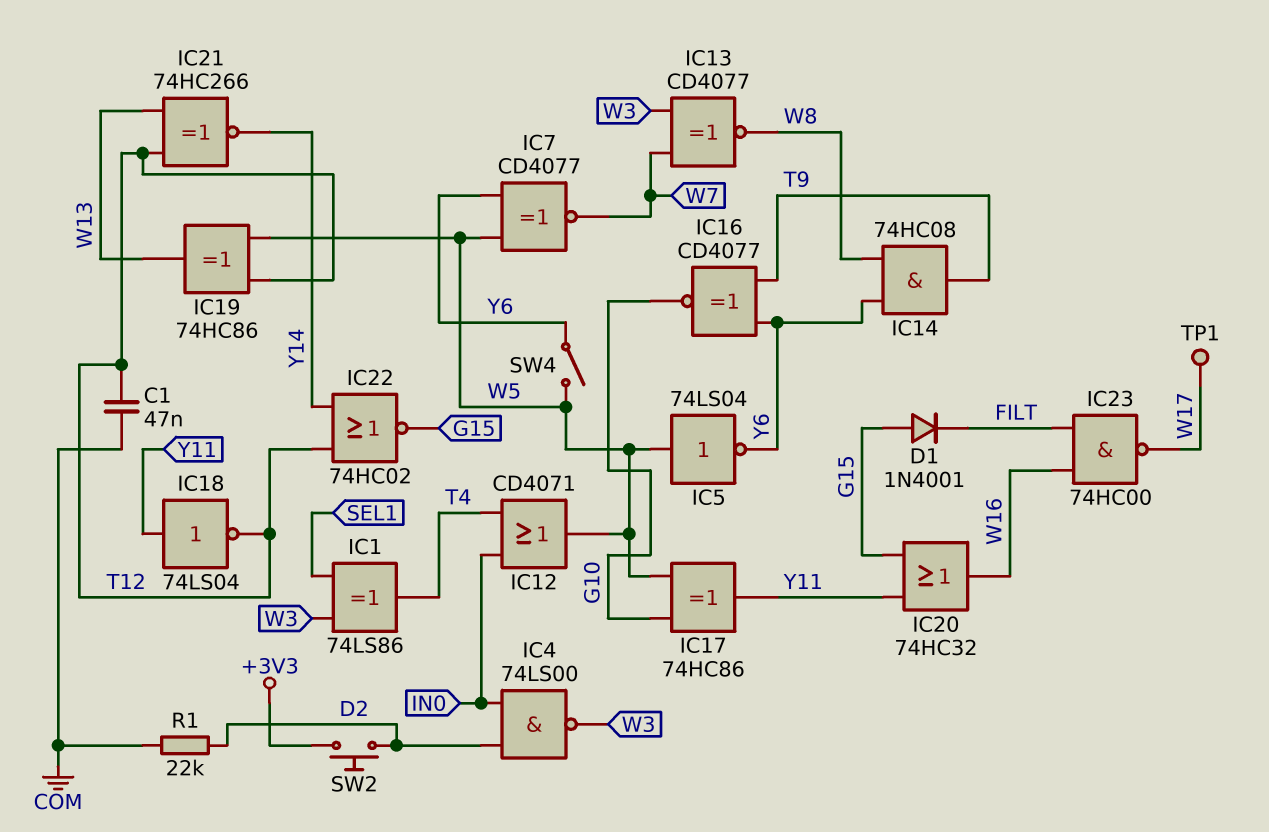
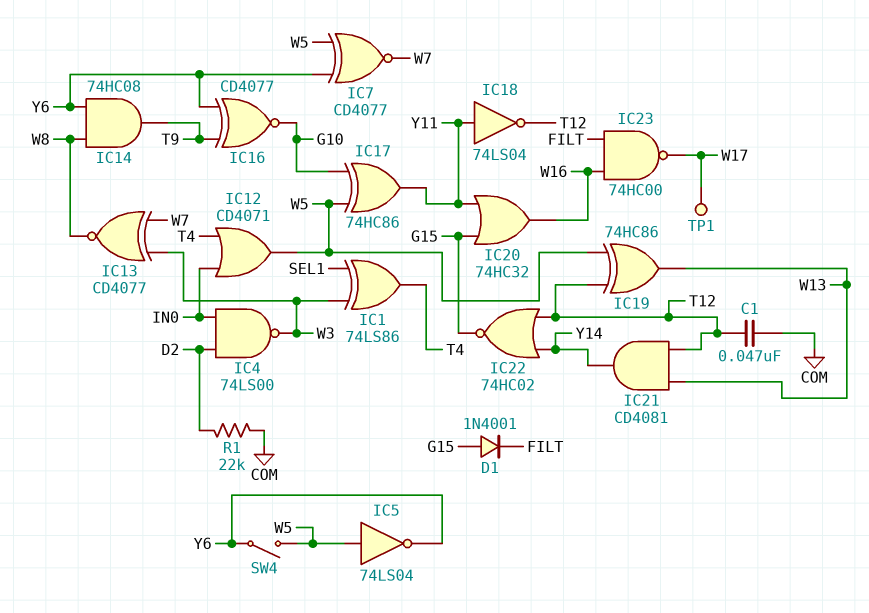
IC21: XNOR 74HC266 (in T12, in W13, out Y14) -> AND CD4081 (in T12, in W13, out Y14)
SW2: button (+3V3, D2) -> none

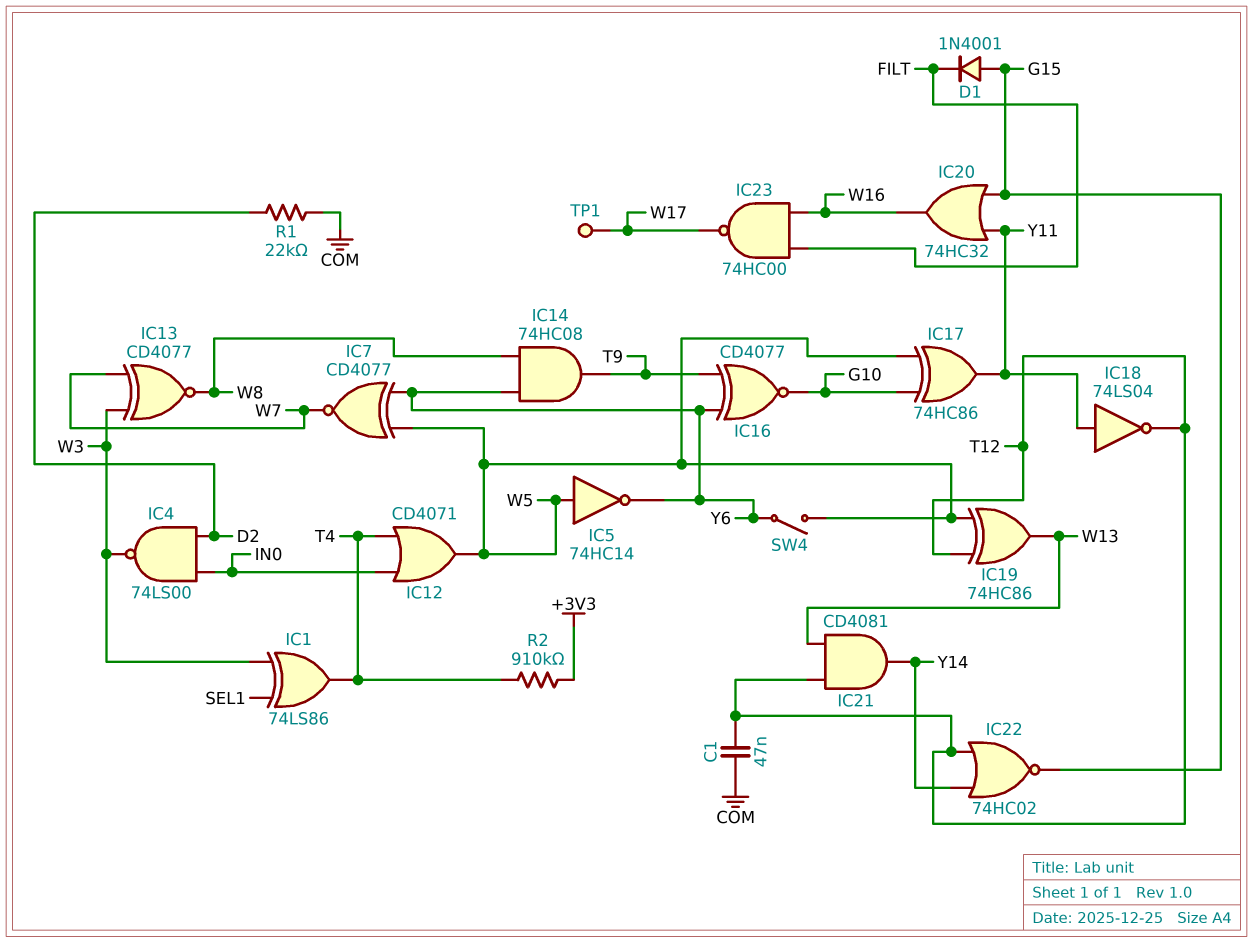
IC5: NOT 74LS04 (in W5, out Y6) -> NOT 74HC14 (in W5, out Y6)
R2: none -> 910k (+3V3, T4)

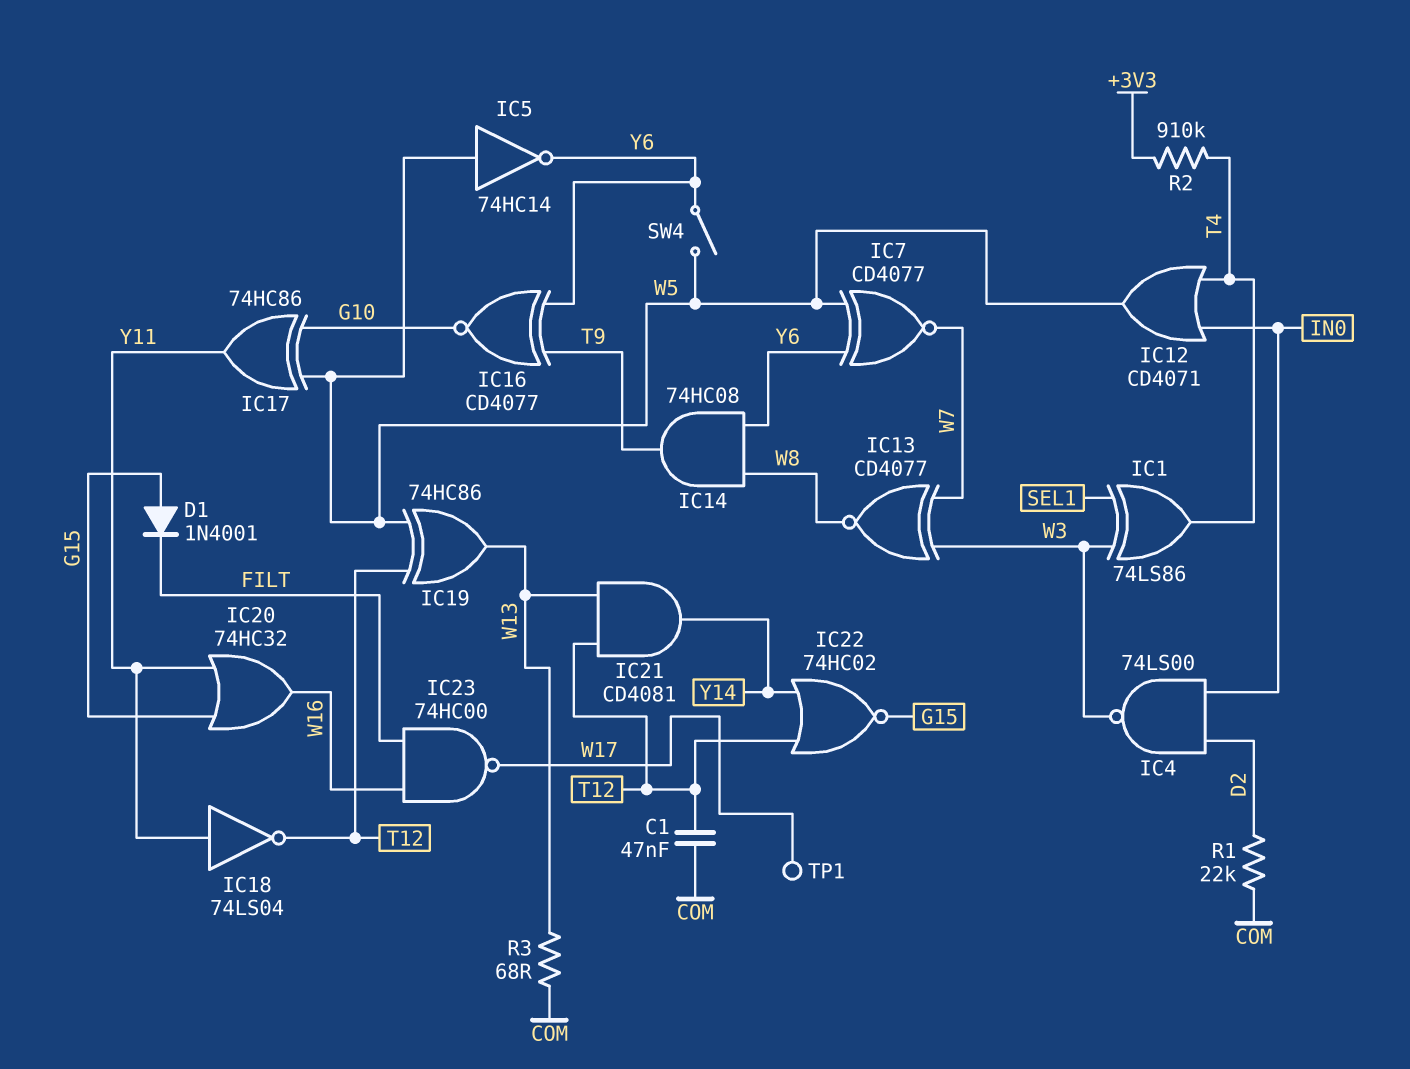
R3: none -> 68 (COM, W13)

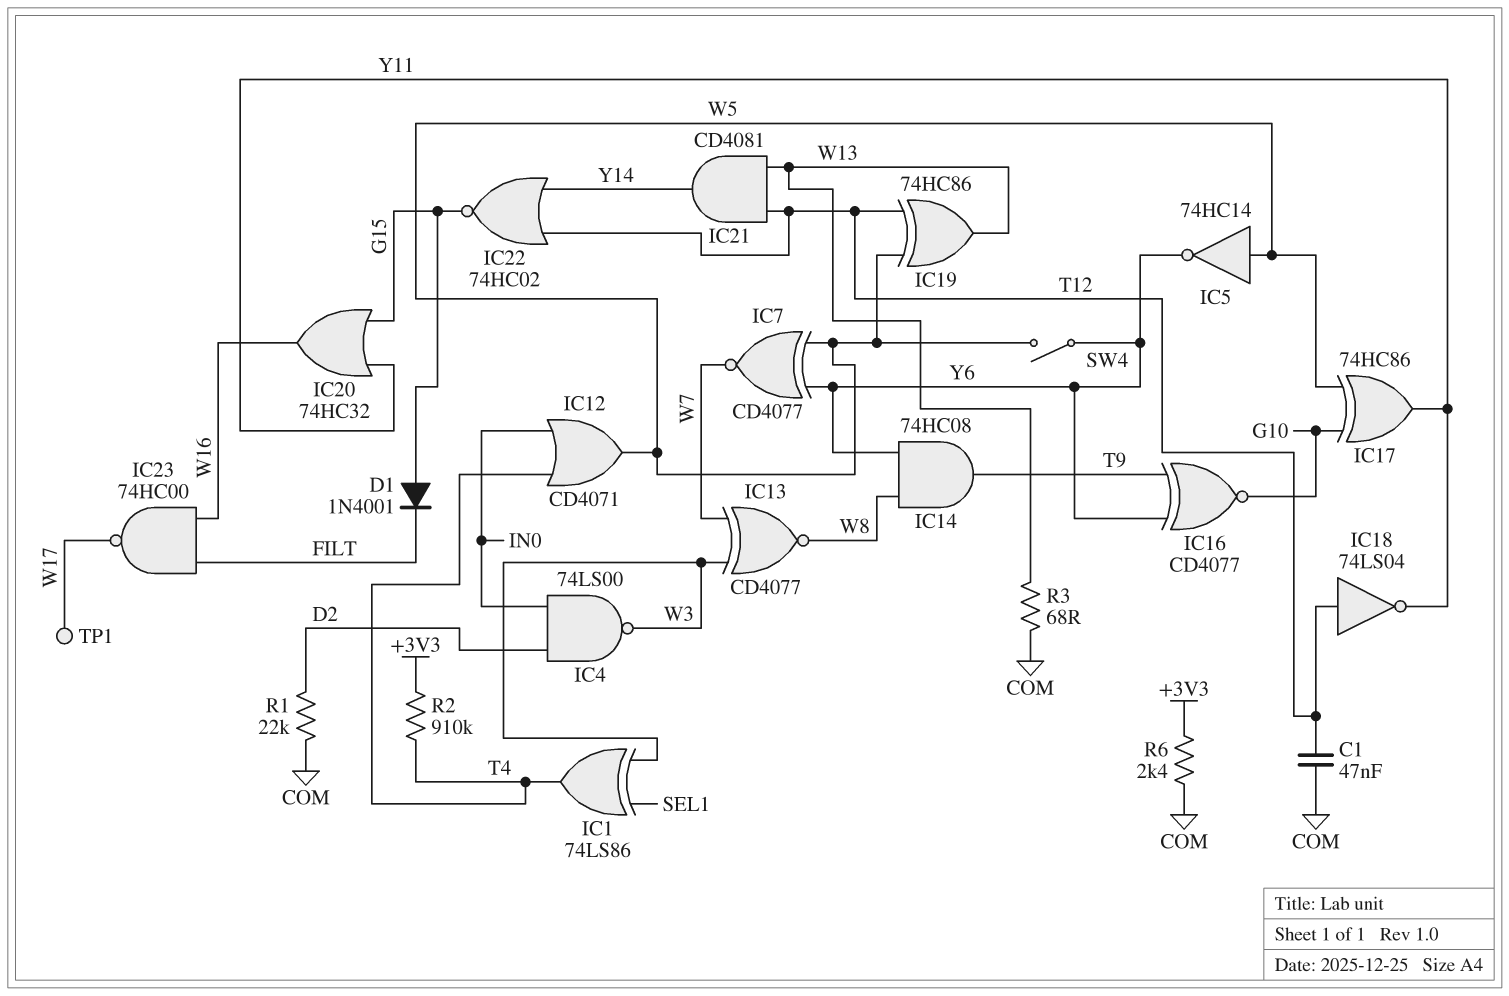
IC18: NOT 74LS04 (in Y11, out T12) -> NOT 74LS04 (in T12, out Y11)
R6: none -> 2.4k (+3V3, COM)

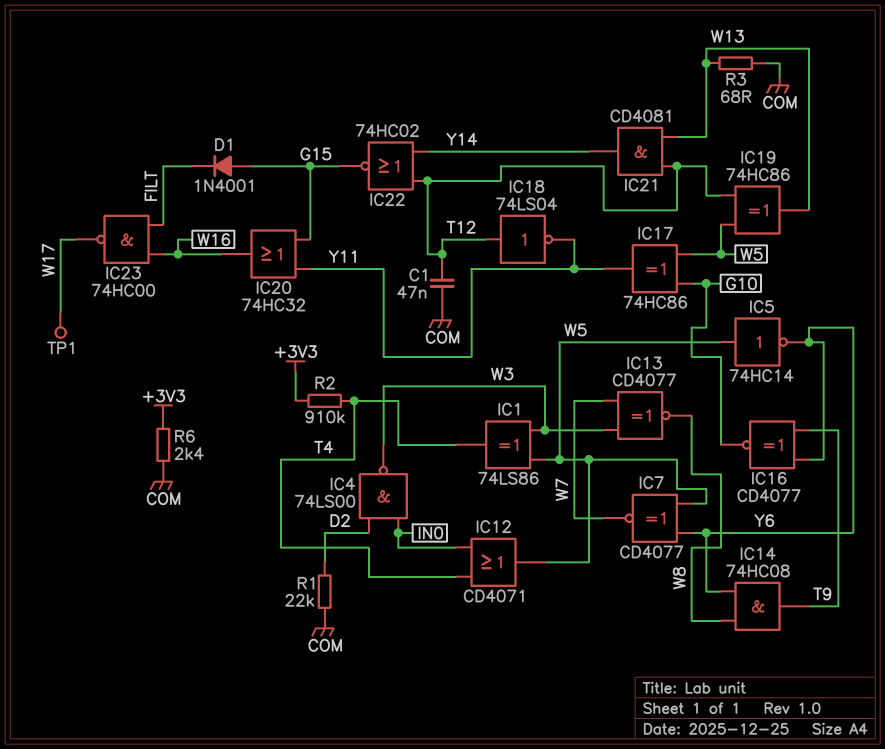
IC1: XOR 74LS86 (in SEL1, in W3, out T4) -> XOR 74LS86 (in W3, in W5, out T4)
SW4: switch (W5, Y6) -> none

